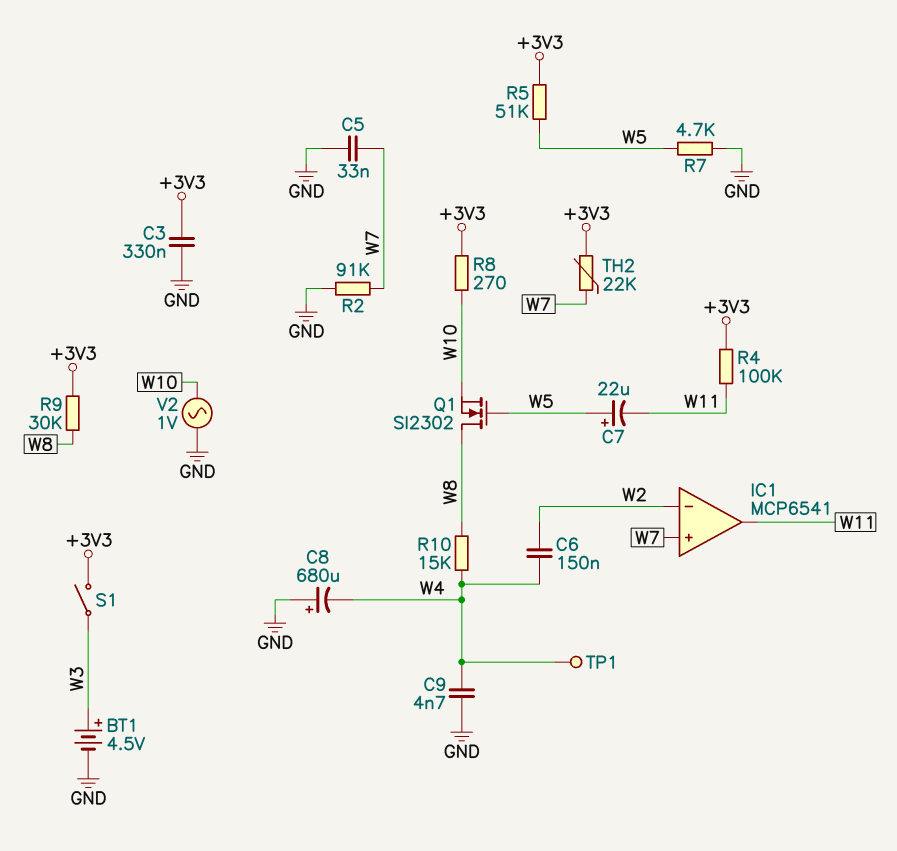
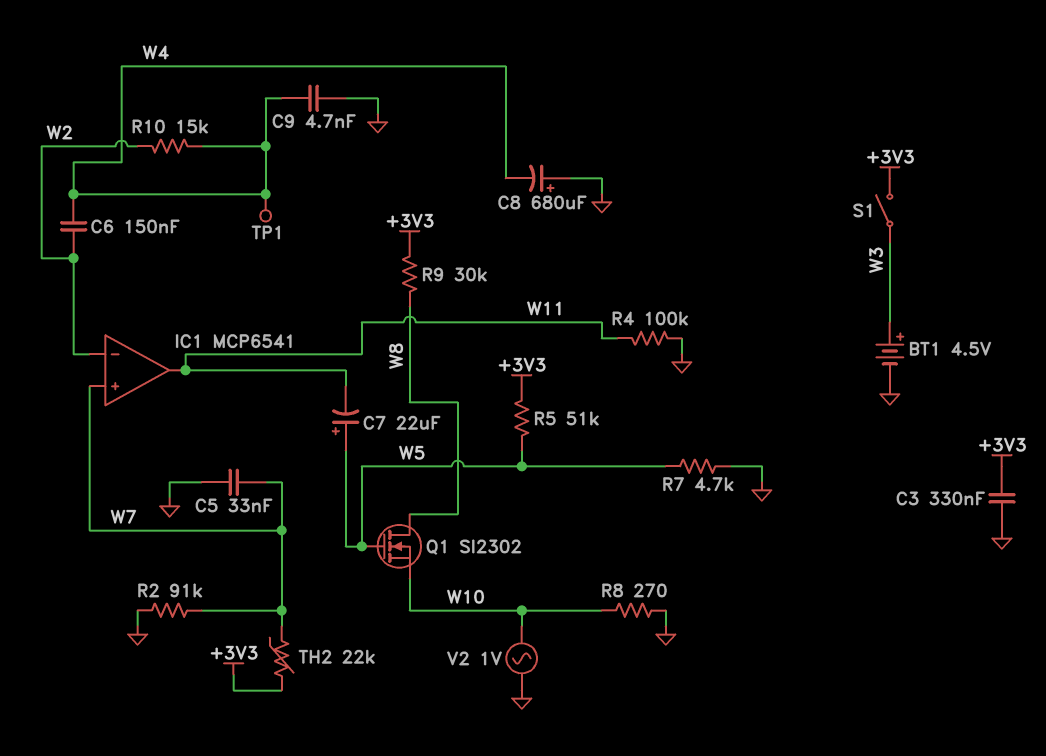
R4: 100k (+3V3, W11) -> 100k (GND, W11)
R8: 270 (+3V3, W10) -> 270 (GND, W10)
R10: 15k (W4, W8) -> 15k (W2, W4)

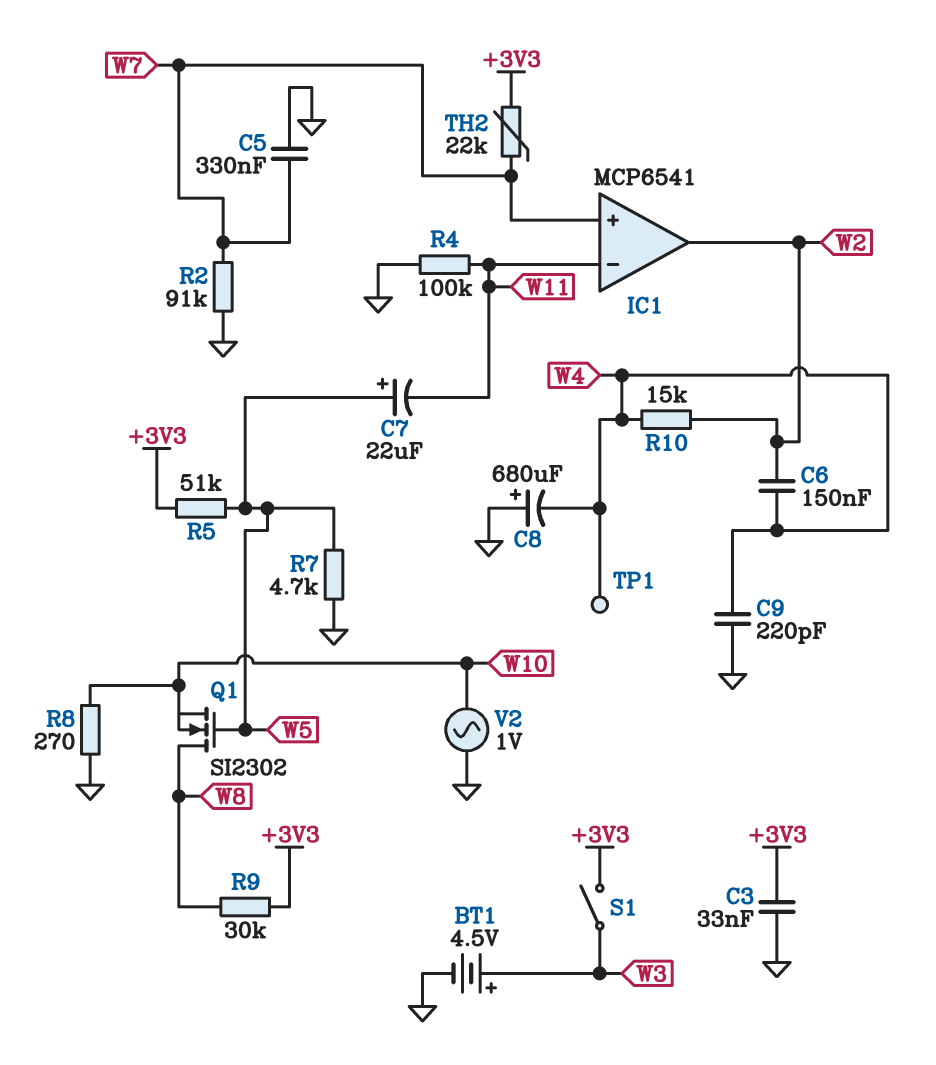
C3: 330nF (+3V3, GND) -> 33nF (+3V3, GND)
C5: 33nF (GND, W7) -> 330nF (GND, W7)
C9: 4.7nF (GND, W4) -> 220pF (GND, W4)
IC1 pin in-: W2 -> W11
IC1 pin out: W11 -> W2

